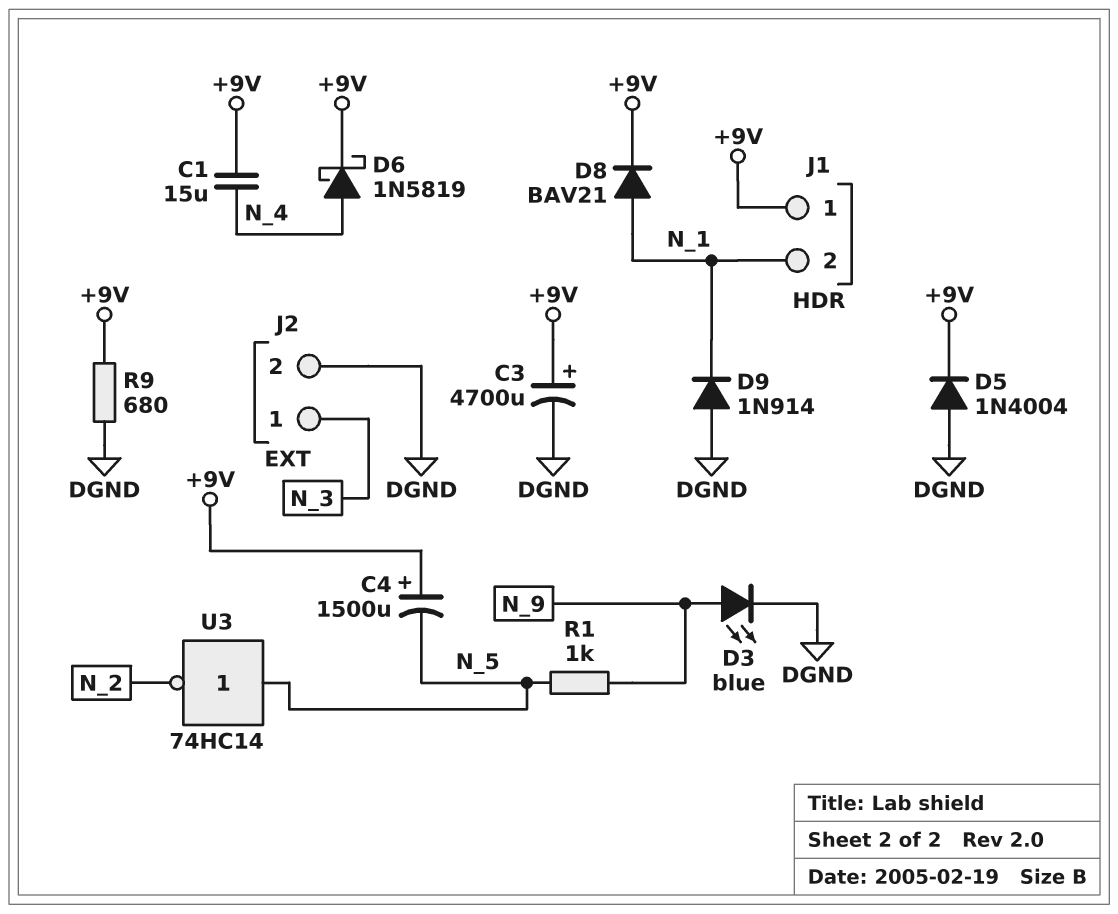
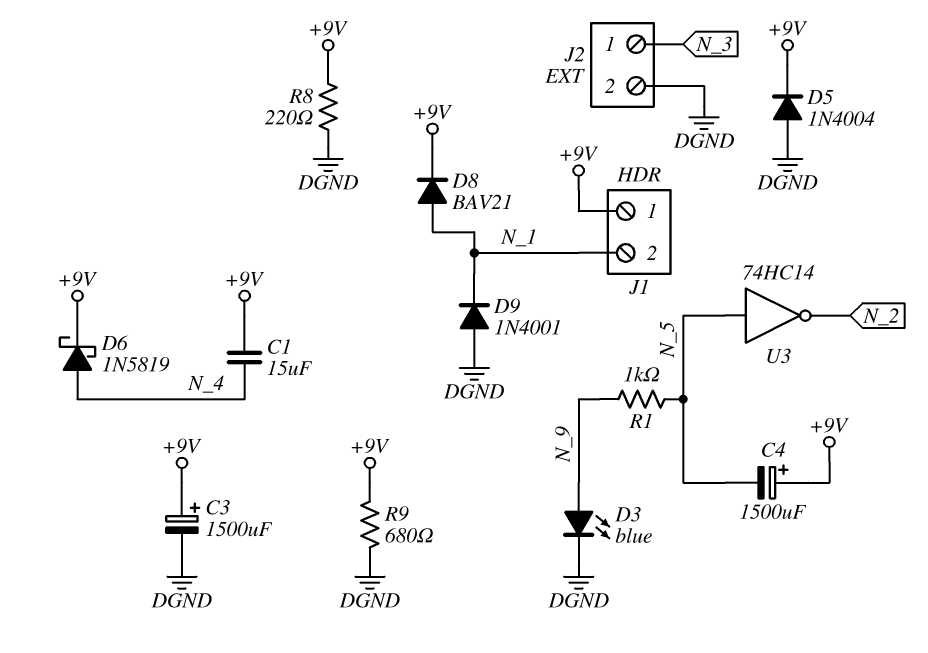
C3: 4700uF (plus +9V, minus DGND) -> 1500uF (plus +9V, minus DGND)
D9: diode 1N914 (A DGND, K N_1) -> diode 1N4001 (A DGND, K N_1)
R8: none -> 220 (+9V, DGND)

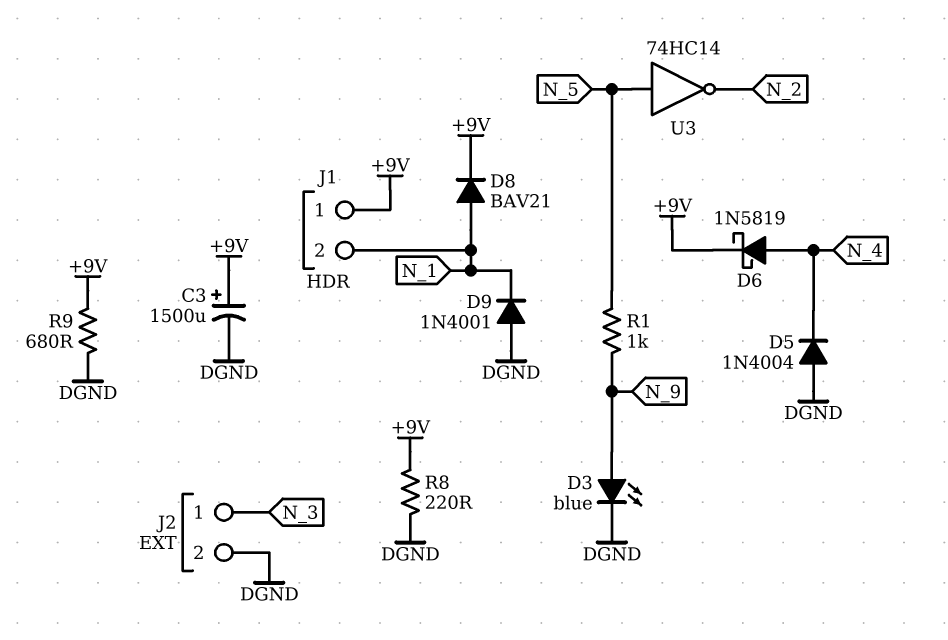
C1: 15uF (+9V, N_4) -> none
C4: 1500uF (plus +9V, minus N_5) -> none
D5: diode 1N4004 (A DGND, K +9V) -> diode 1N4004 (A DGND, K N_4)

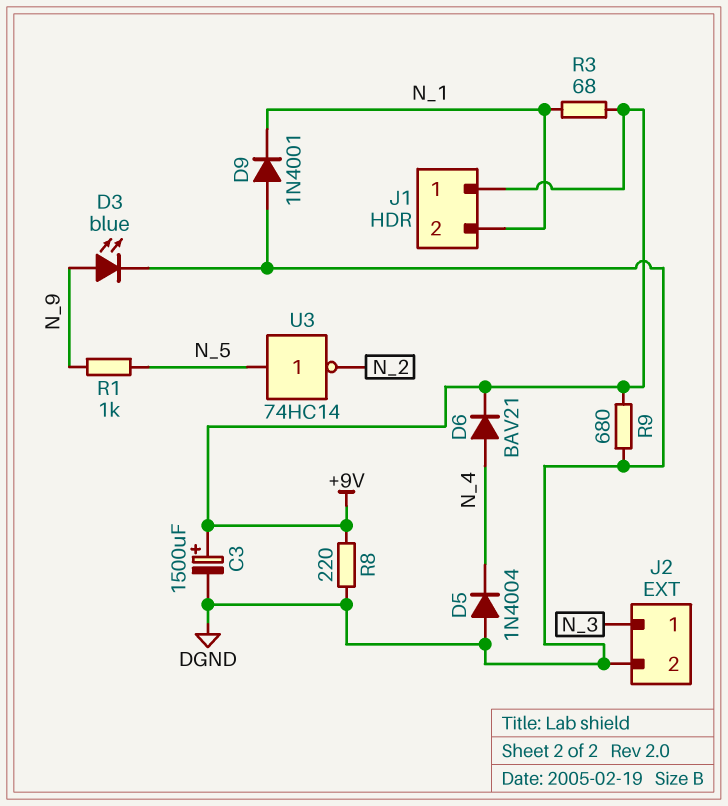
D6: schottky 1N5819 (A N_4, K +9V) -> diode BAV21 (A N_4, K +9V)
D8: diode BAV21 (A N_1, K +9V) -> none
R3: none -> 68 (+9V, N_1)

